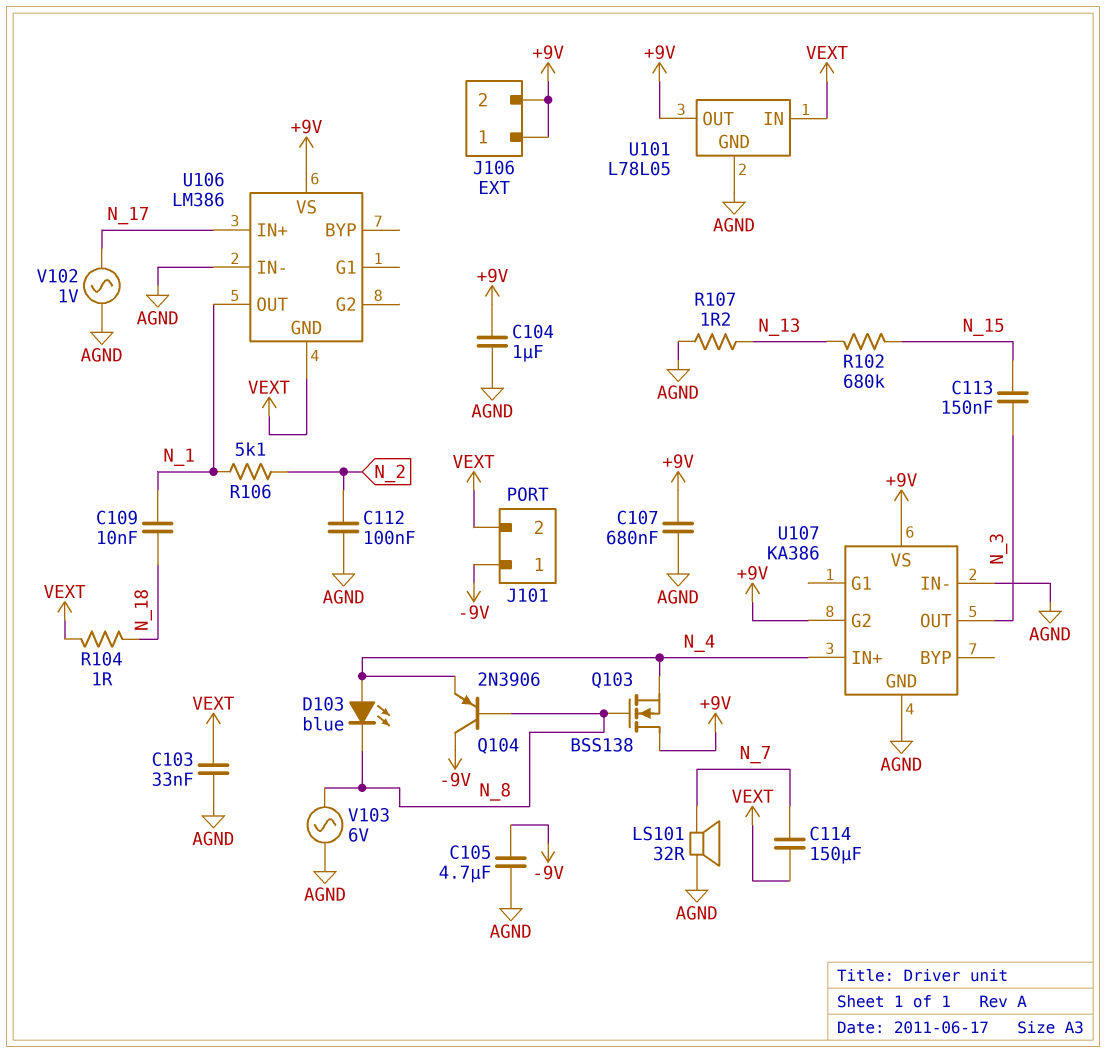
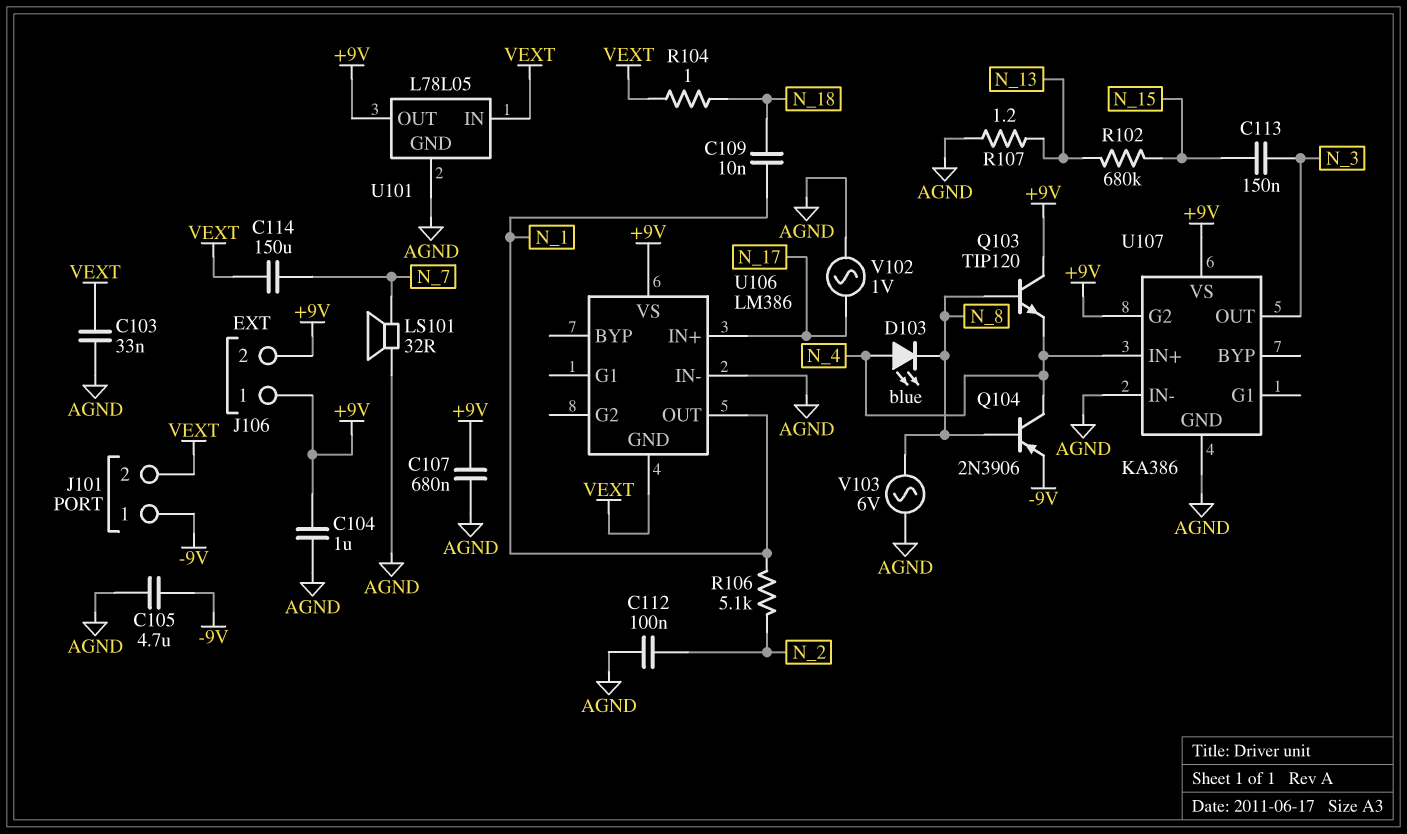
Q103: NMOS BSS138 (G N_8, D +9V, S N_4) -> NPN TIP120 (B N_8, C +9V, E N_4)
Q104: PNP 2N3906 (B N_8, C -9V, E N_4) -> PNP 2N3906 (B N_8, C N_4, E -9V)

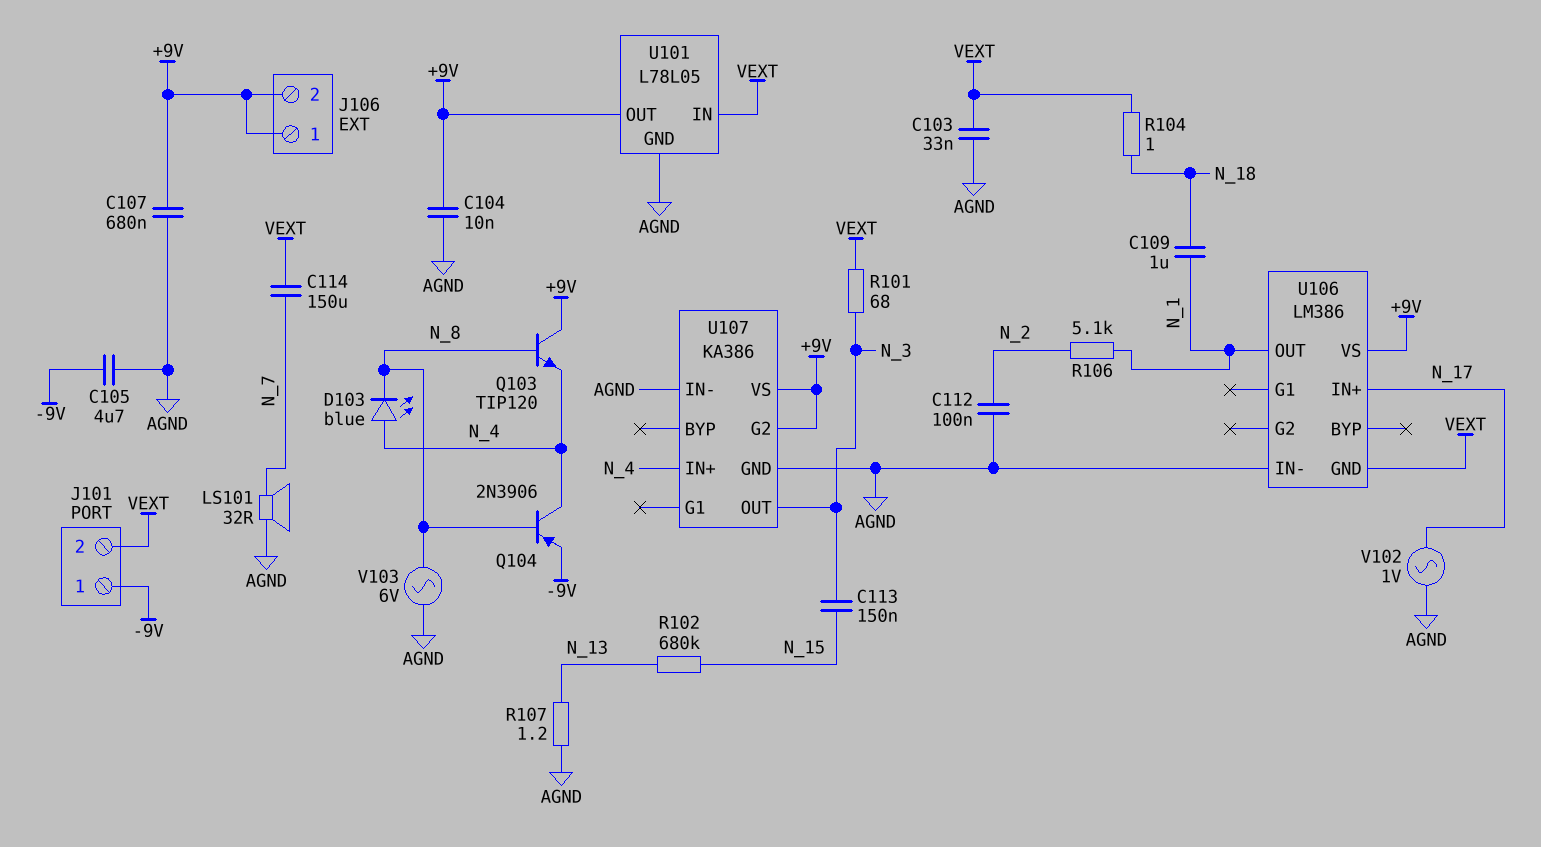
C104: 1uF (+9V, AGND) -> 10nF (+9V, AGND)
C109: 10nF (N_1, N_18) -> 1uF (N_1, N_18)
R101: none -> 68 (N_3, VEXT)

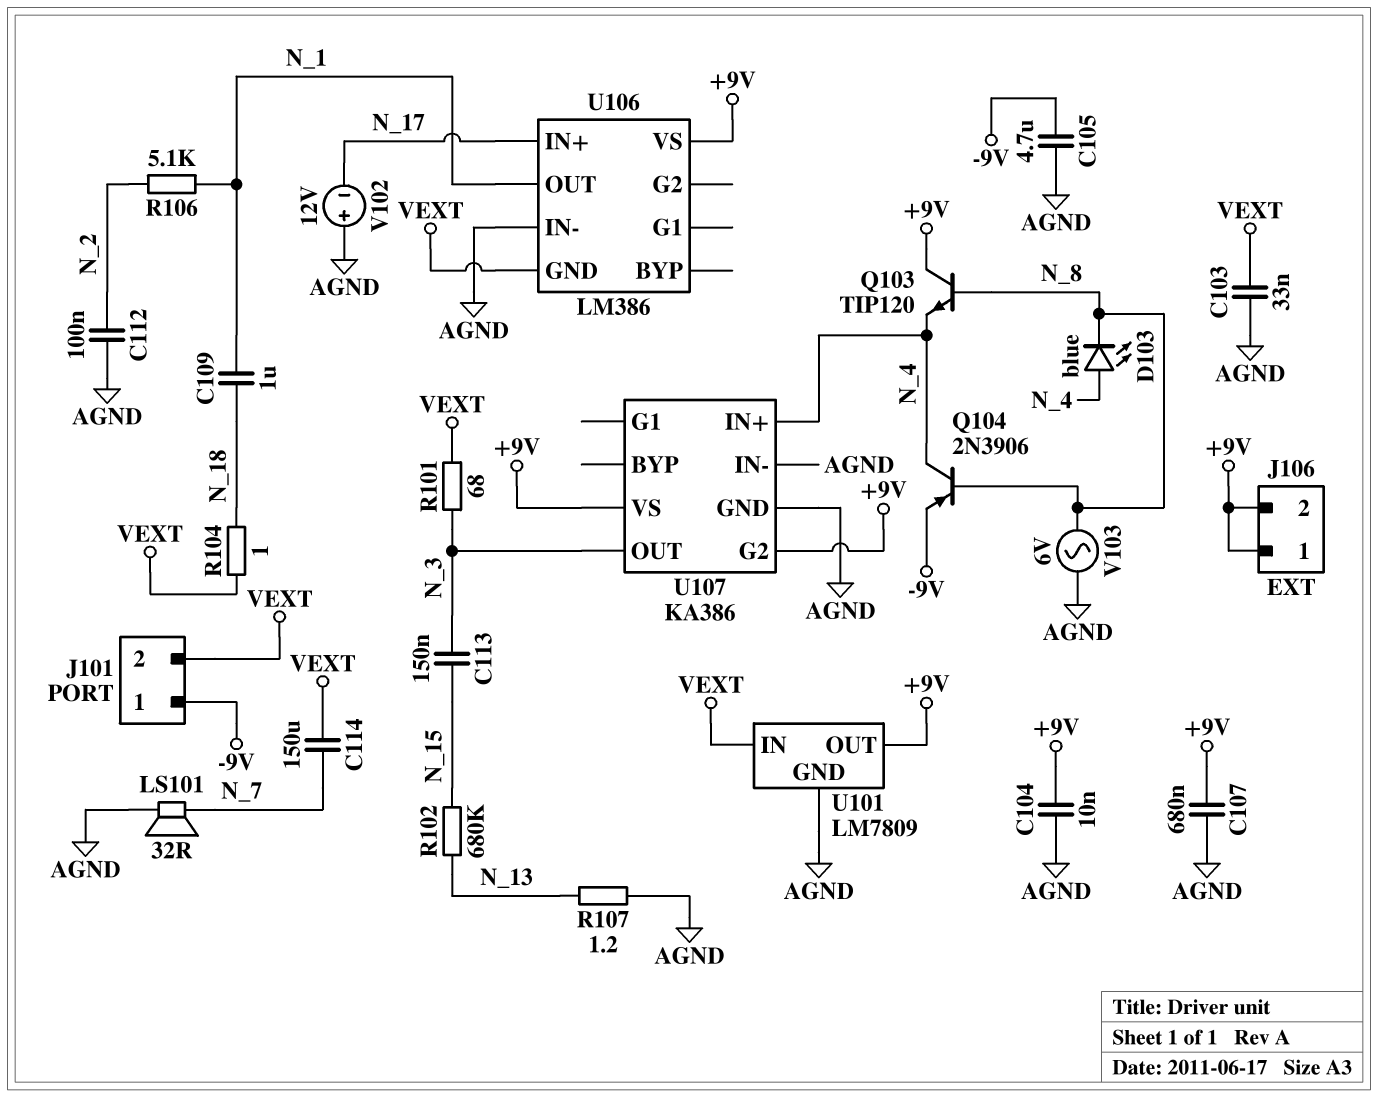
U101: L78L05 -> LM7809
V102: AC 1V (AGND, N_17) -> 12V (plus AGND, minus N_17)

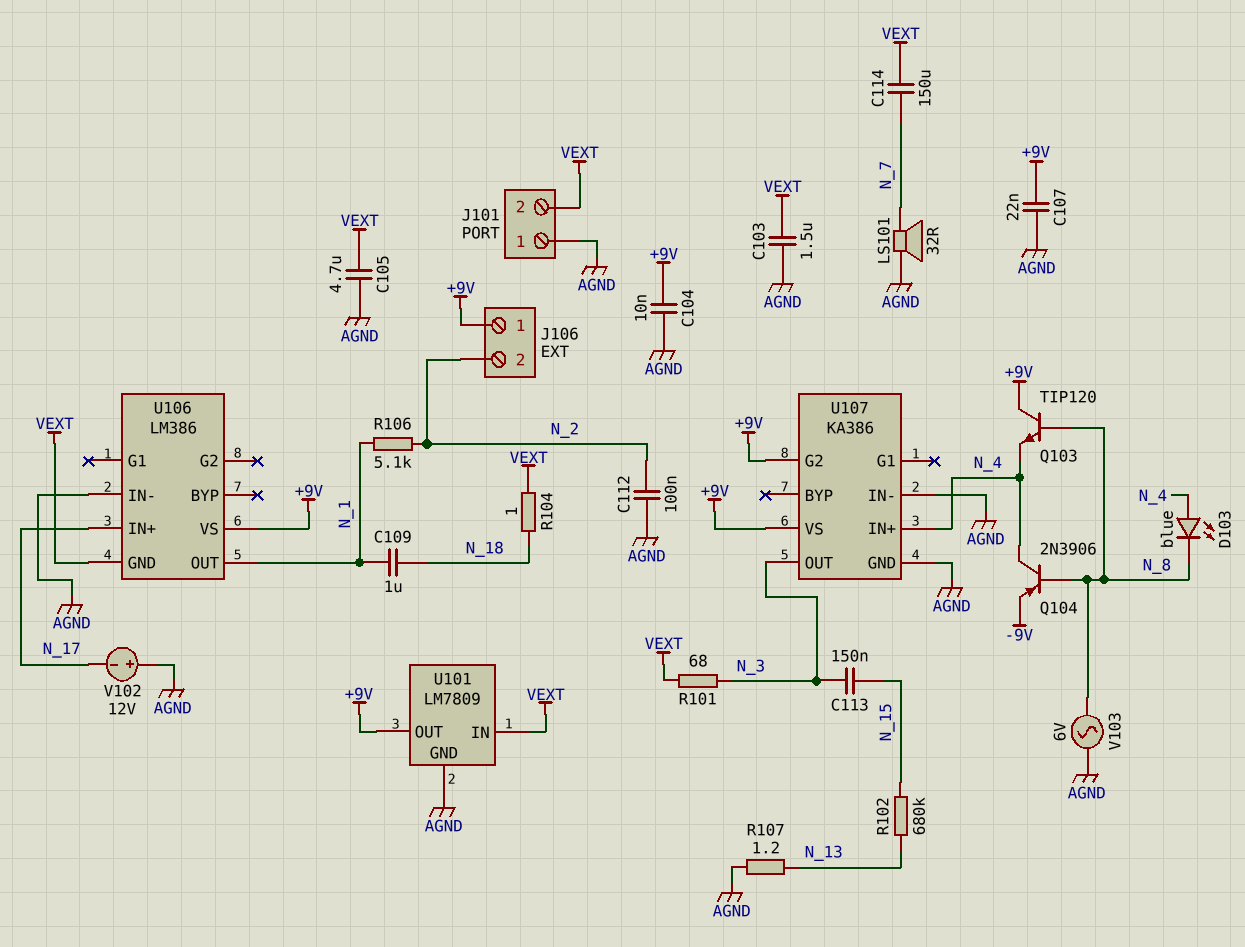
C103: 33nF (AGND, VEXT) -> 1.5uF (AGND, VEXT)
C105: 4.7uF (-9V, AGND) -> 4.7uF (AGND, VEXT)
C107: 680nF (+9V, AGND) -> 22nF (+9V, AGND)
J101 pin 1: -9V -> AGND
J106 pin 2: +9V -> N_2

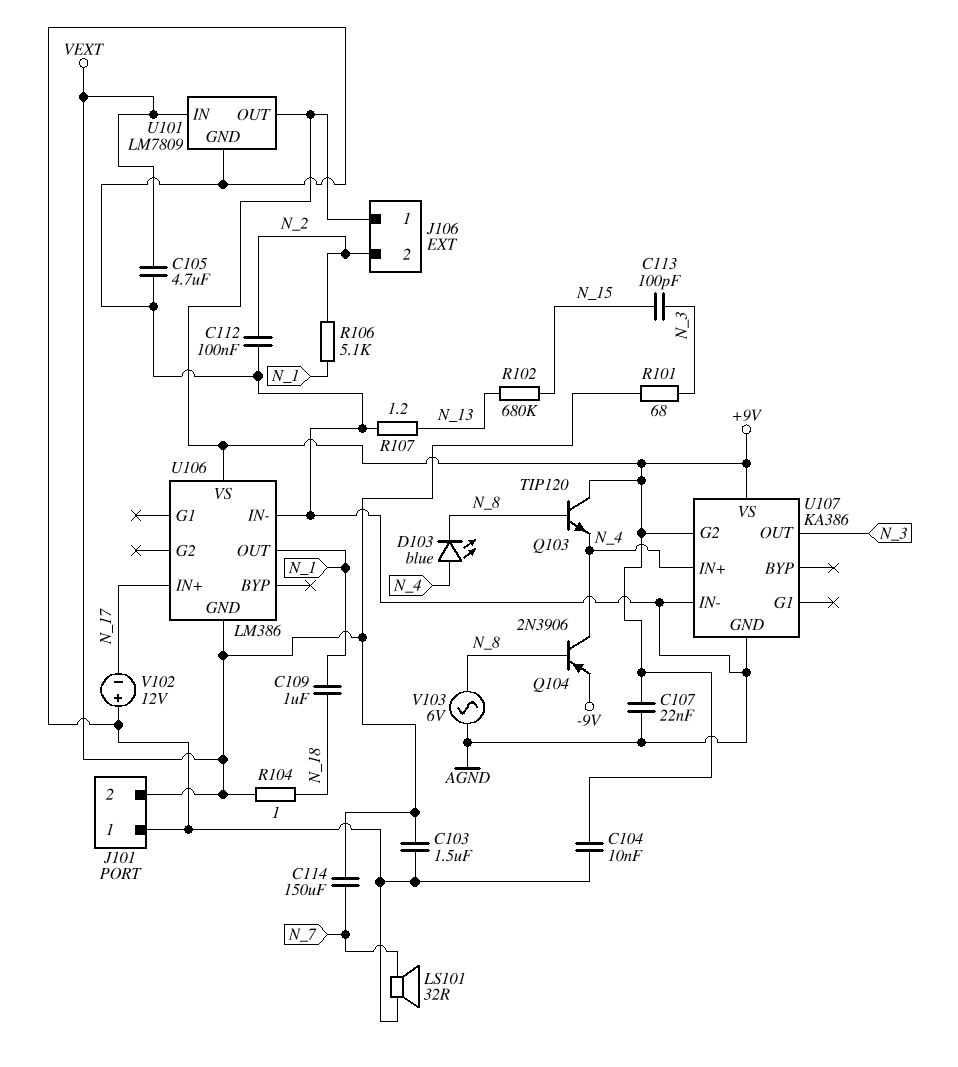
C113: 150nF (N_3, N_15) -> 100pF (N_3, N_15)

